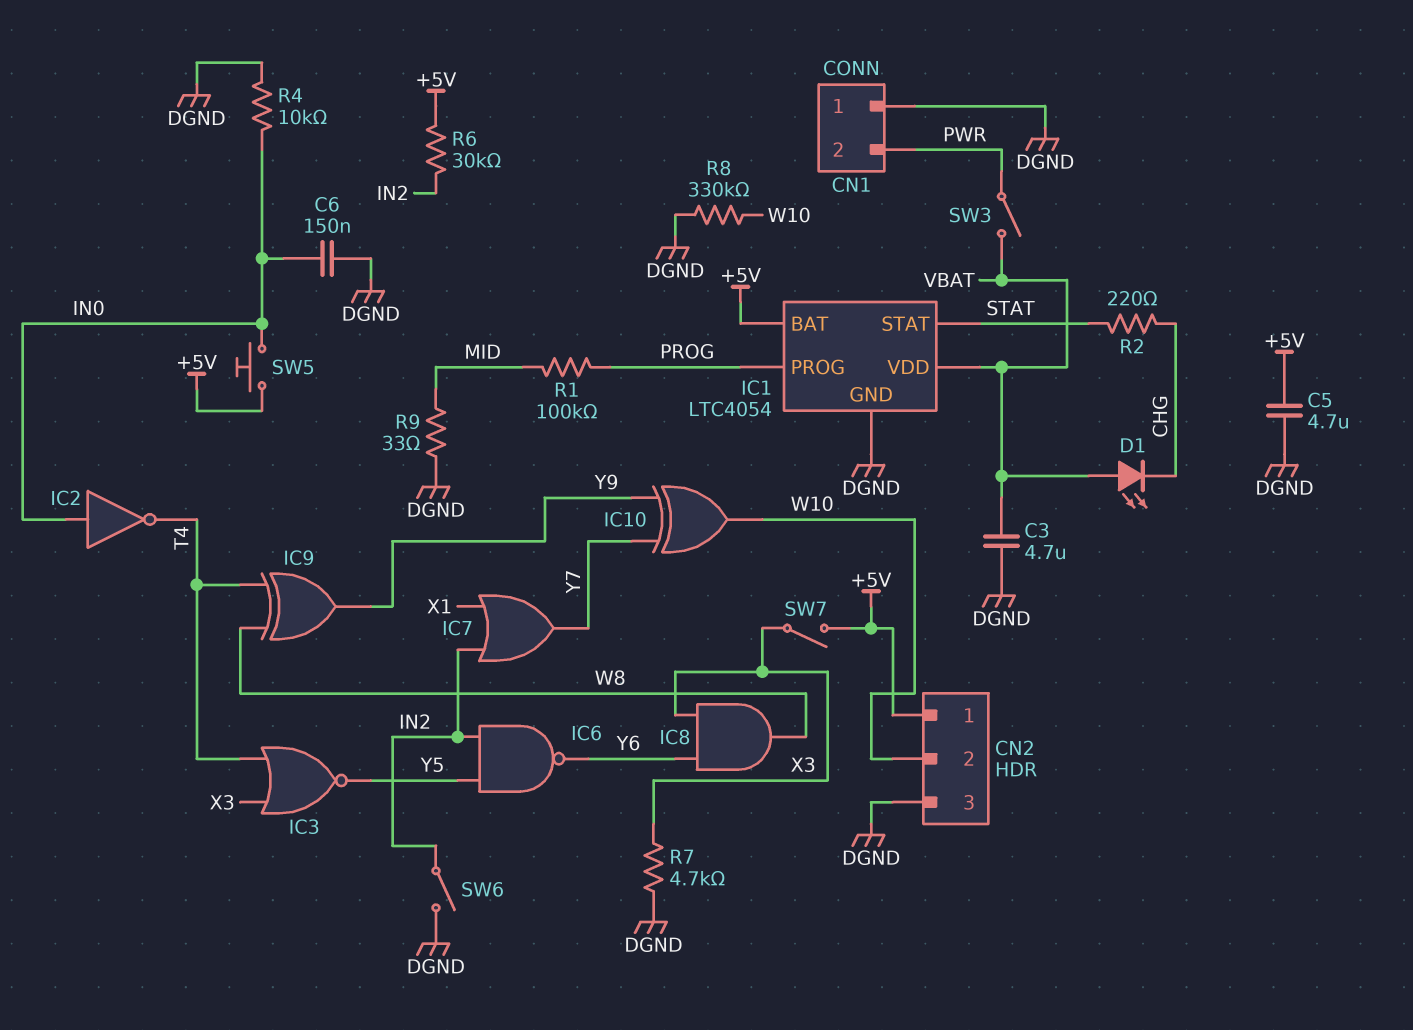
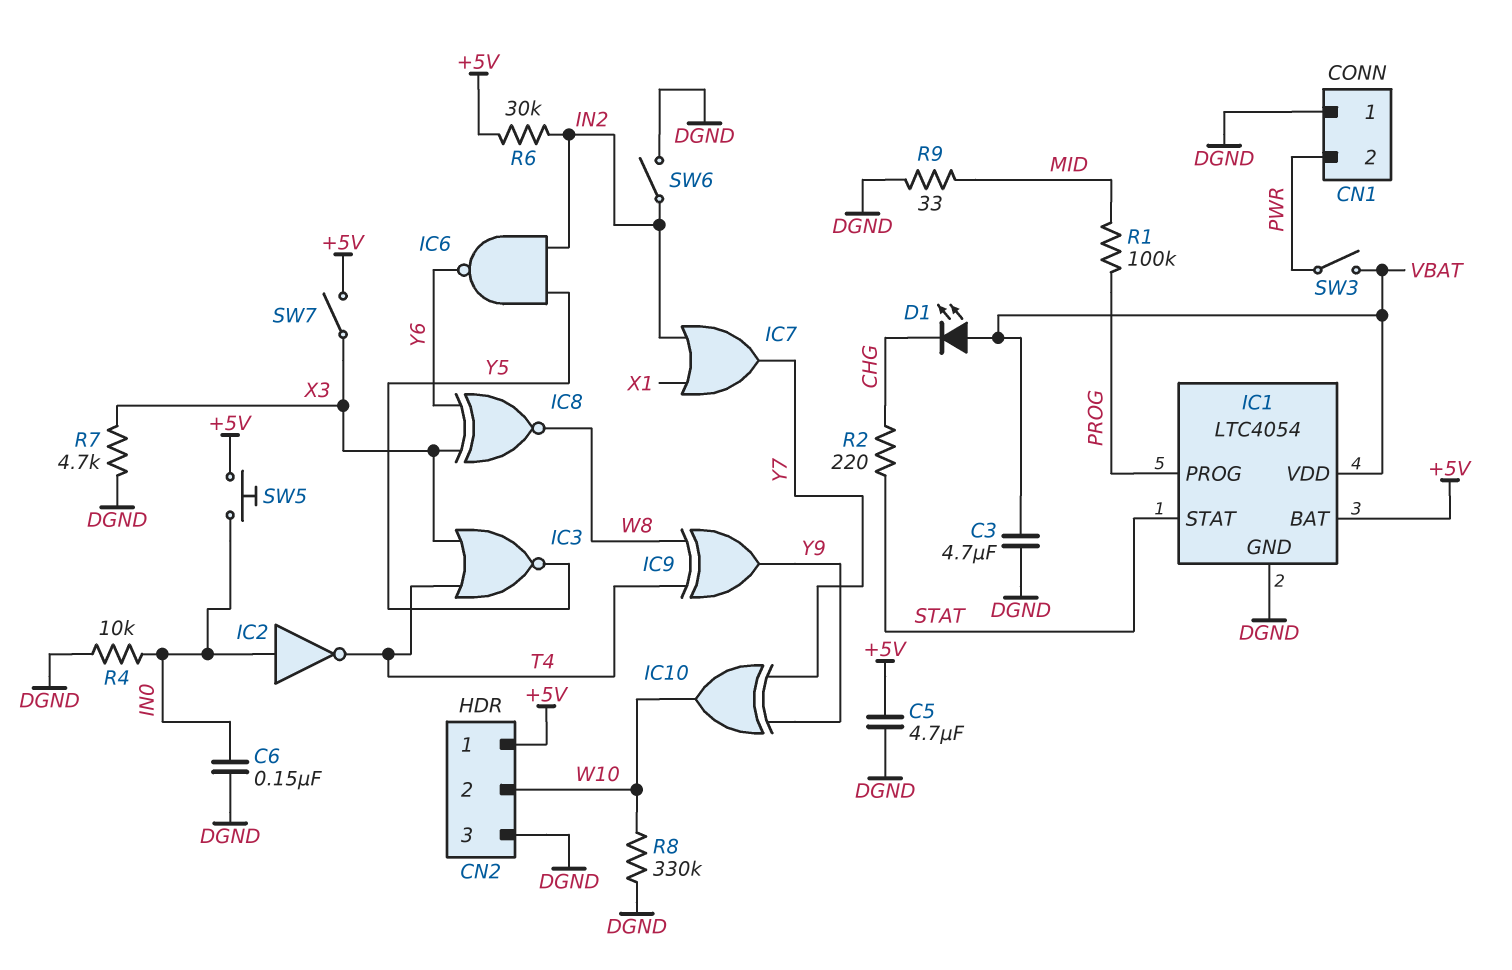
IC8: AND (in X3, in Y6, out W8) -> XNOR (in X3, in Y6, out W8)

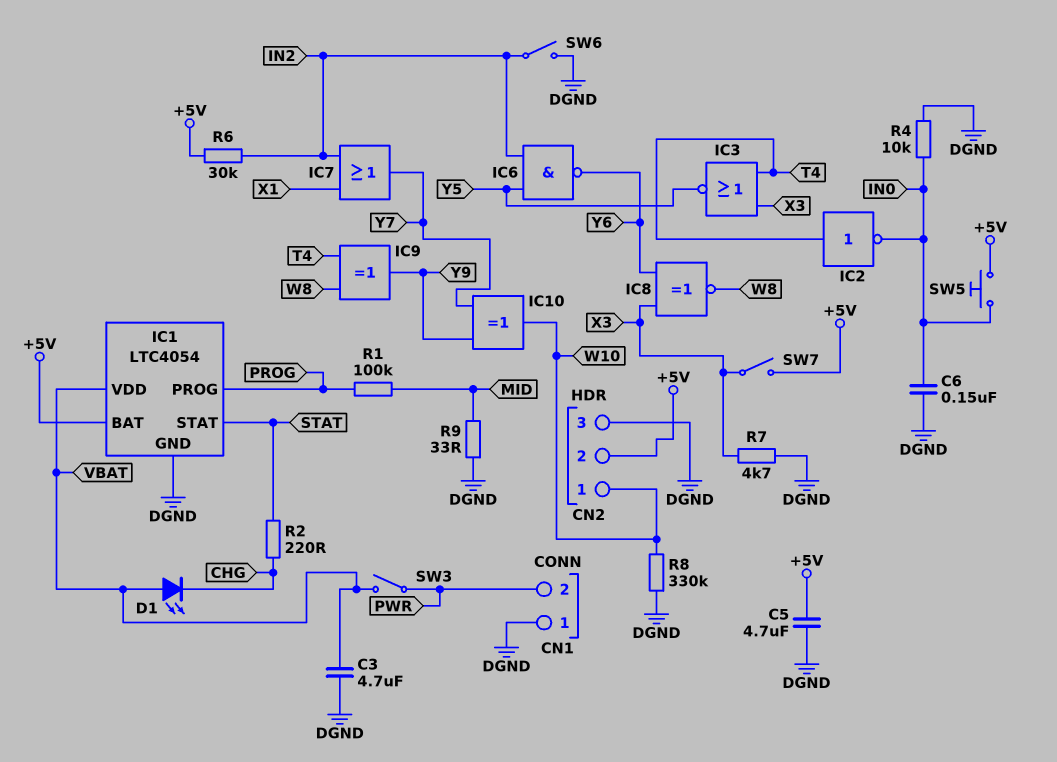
CN2 pin 1: +5V -> W10
CN2 pin 2: W10 -> +5V
IC2: NOT (in IN0, out T4) -> NOT (in T4, out IN0)

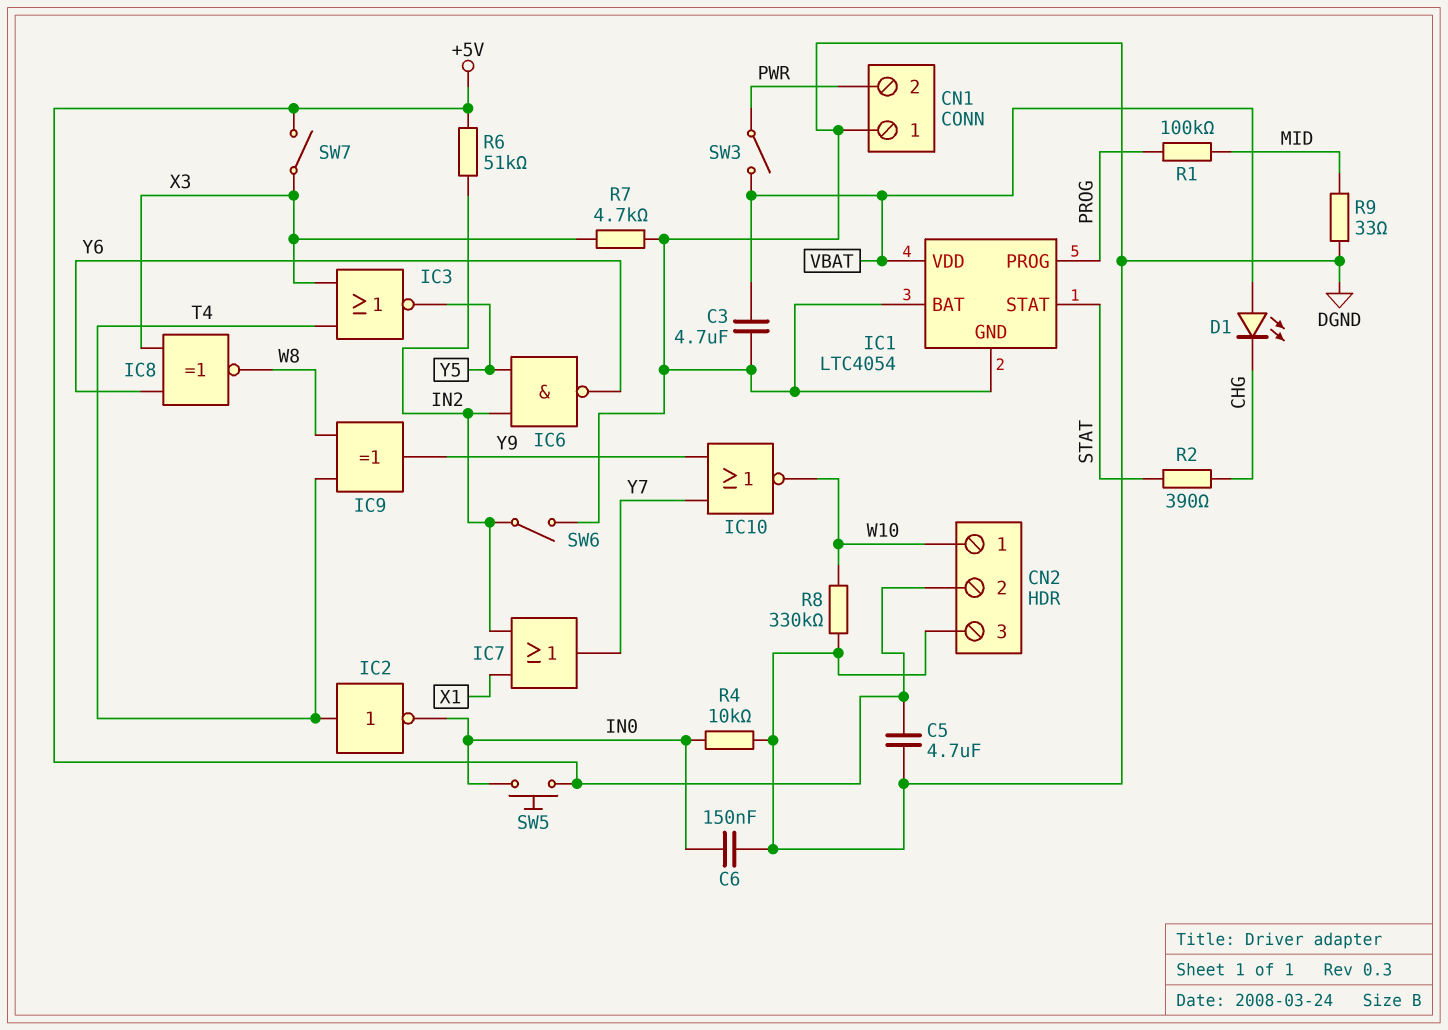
IC1 pin BAT: +5V -> DGND
IC10: XOR (in Y7, in Y9, out W10) -> NOR (in Y7, in Y9, out W10)
R2: 220 (CHG, STAT) -> 390 (CHG, STAT)
R6: 30k (+5V, IN2) -> 51k (+5V, IN2)

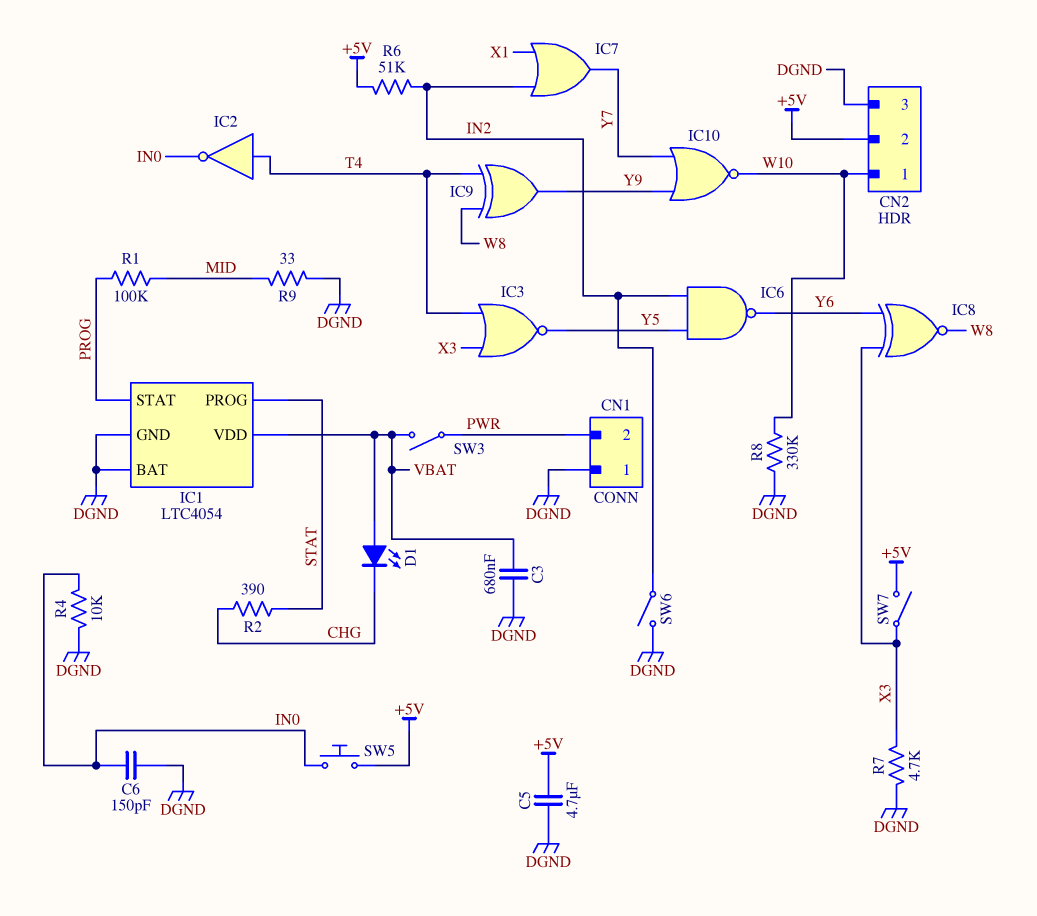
C3: 4.7uF (DGND, VBAT) -> 680nF (DGND, VBAT)
C6: 150nF (DGND, IN0) -> 150pF (DGND, IN0)
IC1 pin PROG: PROG -> STAT
IC1 pin STAT: STAT -> PROG

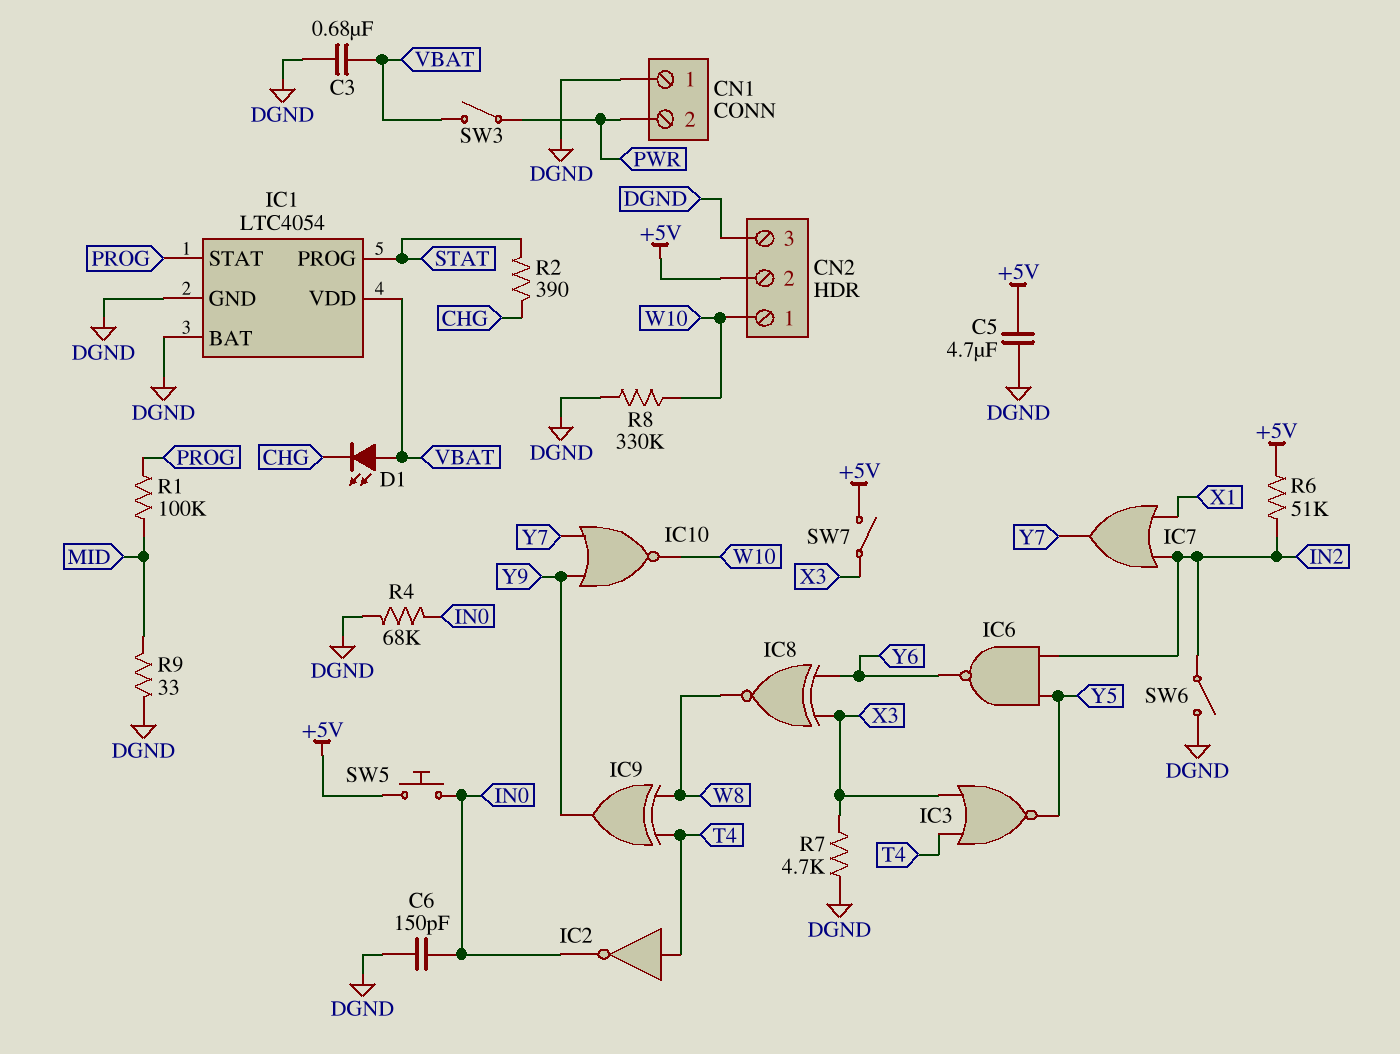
R4: 10k (DGND, IN0) -> 68k (DGND, IN0)

